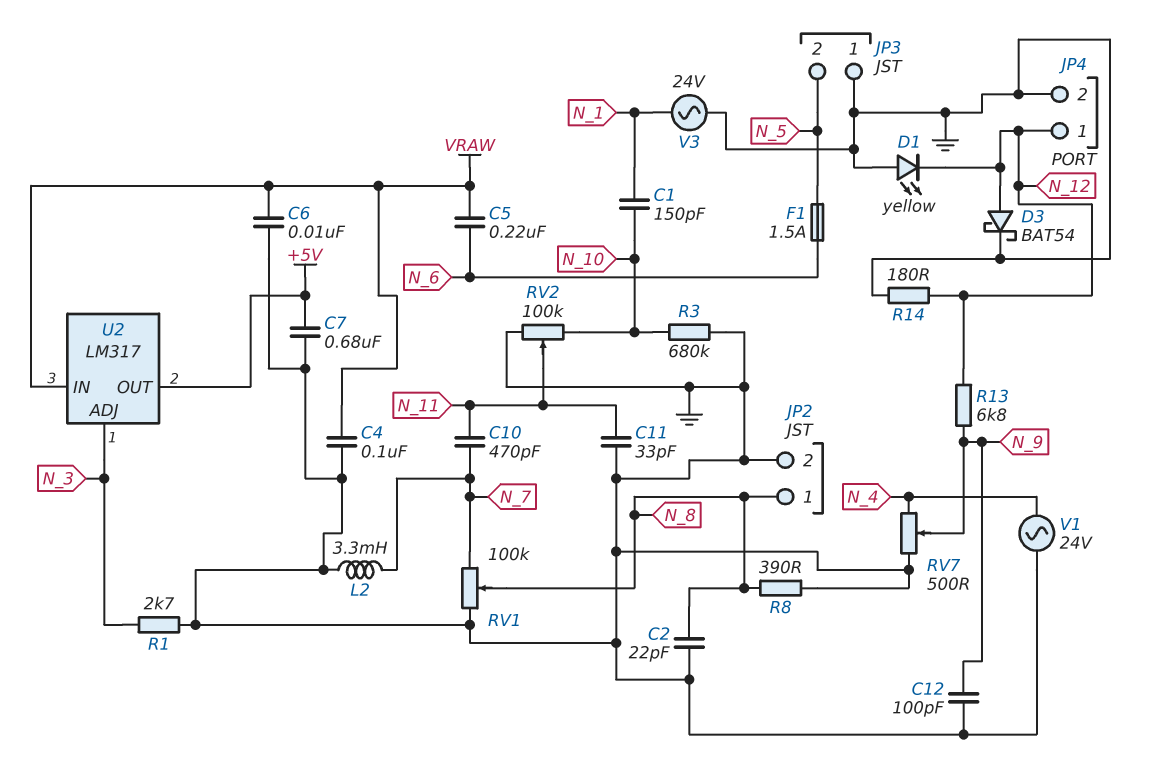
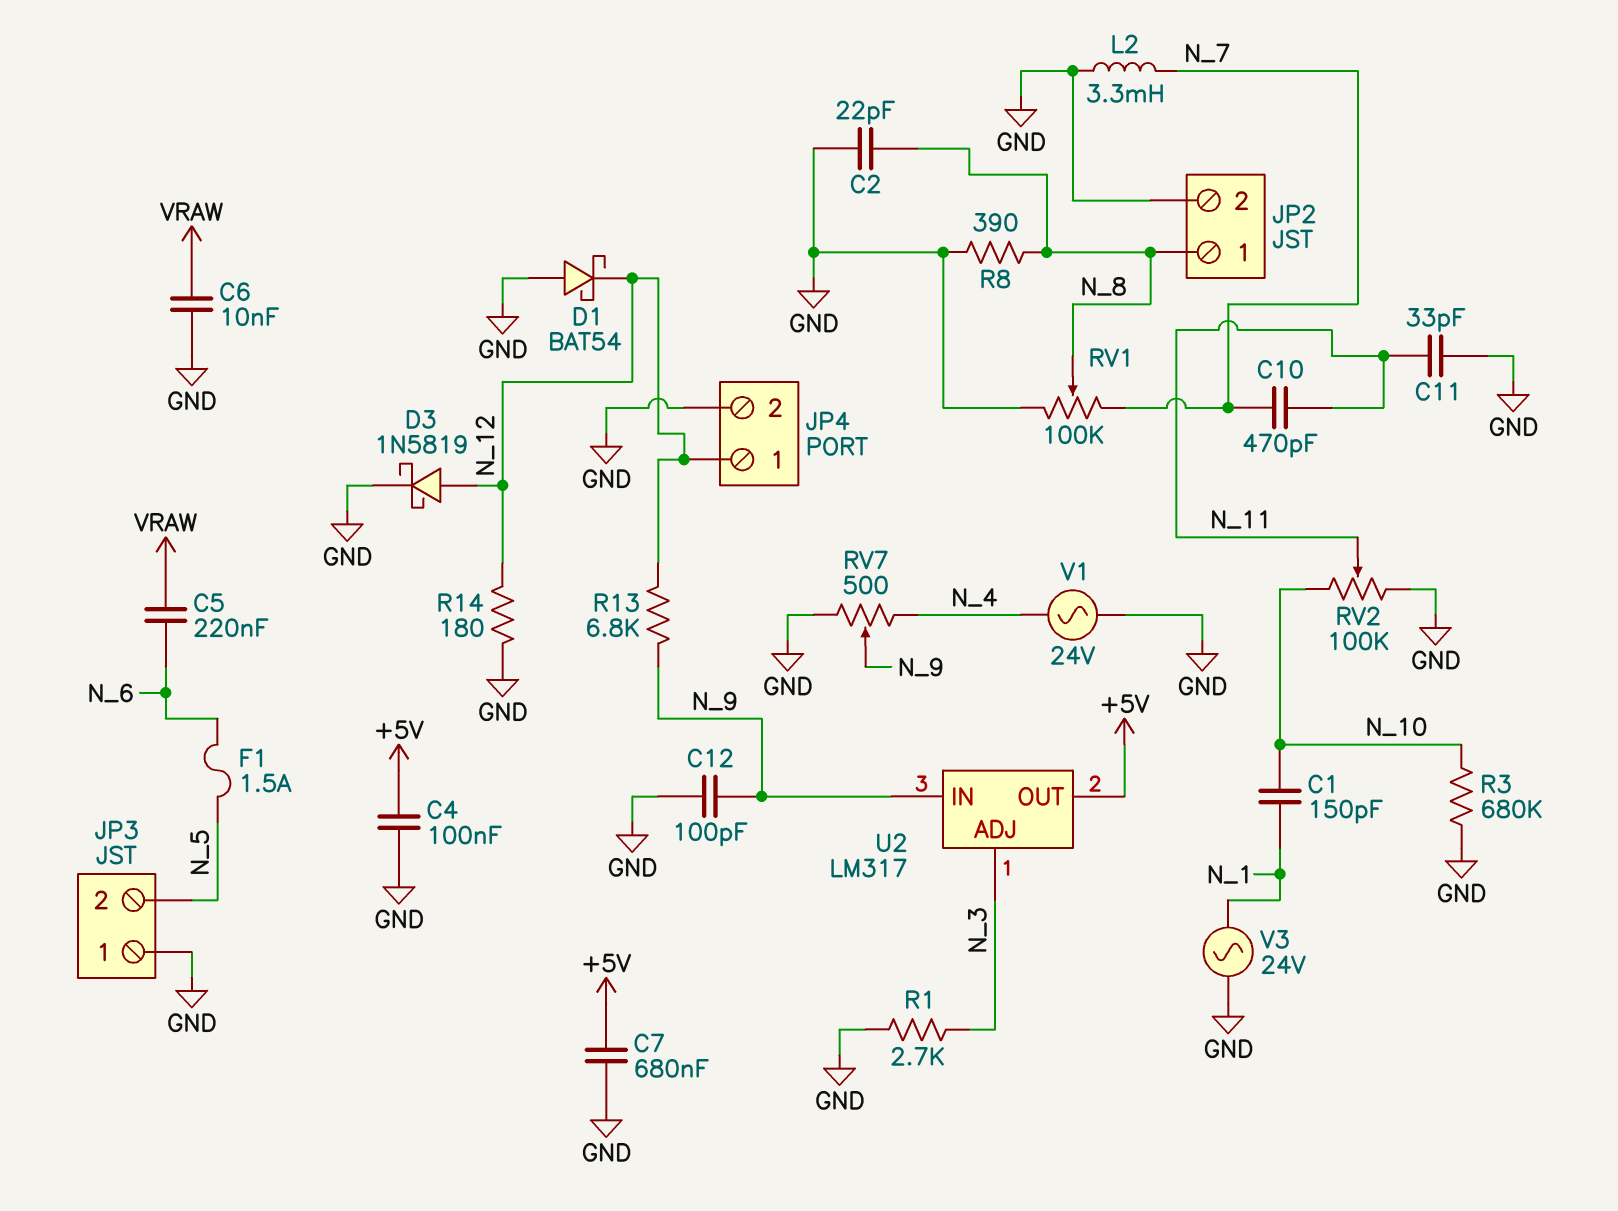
C4: 100nF (GND, VRAW) -> 100nF (+5V, GND)
D1: LED yellow (A GND, K N_12) -> schottky BAT54 (A GND, K N_12)
D3: schottky BAT54 (A N_12, K GND) -> schottky 1N5819 (A N_12, K GND)
U2 pin IN: VRAW -> N_9

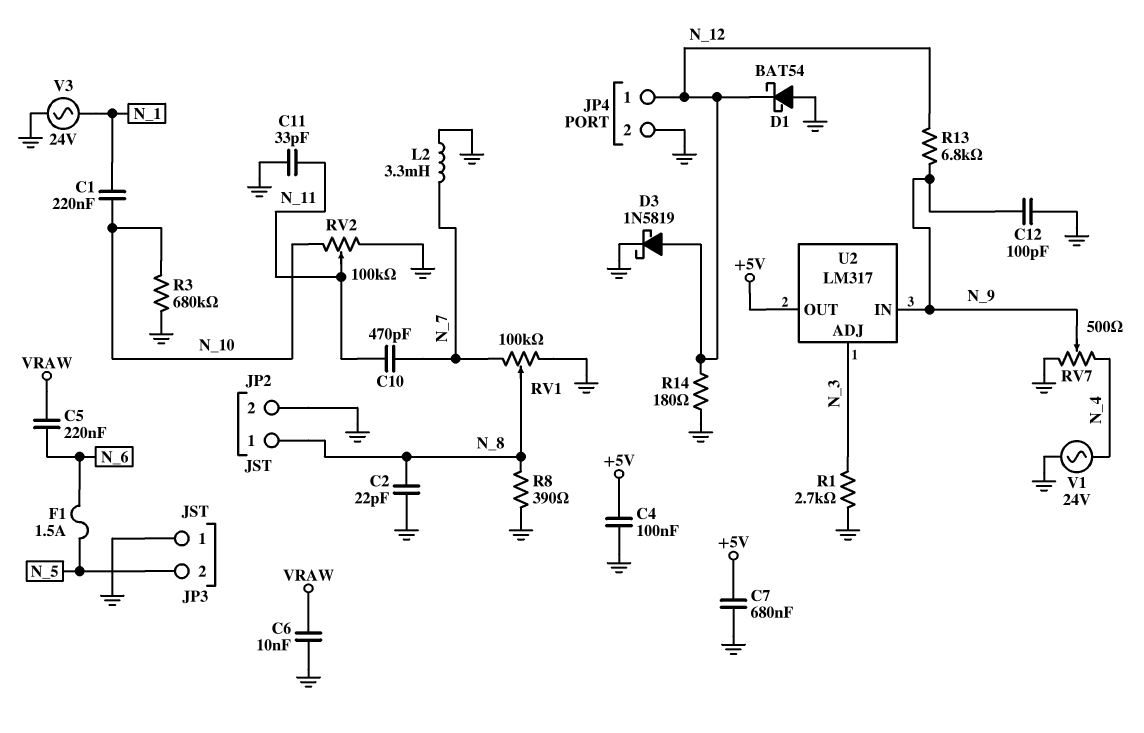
C1: 150pF (N_1, N_10) -> 220nF (N_1, N_10)

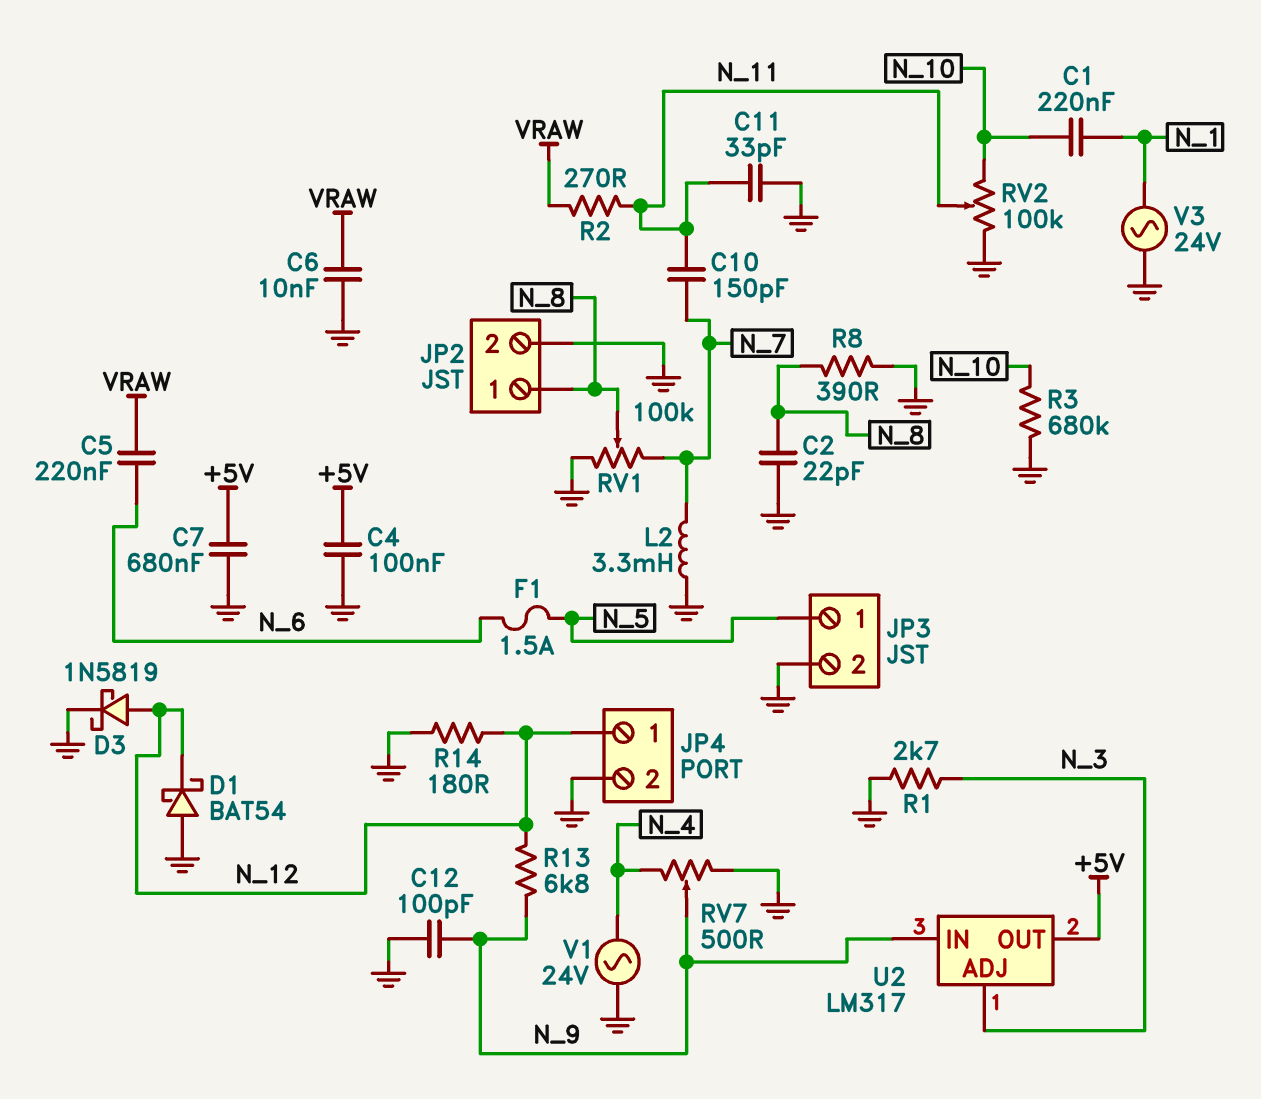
C10: 470pF (N_7, N_11) -> 150pF (N_7, N_11)
JP3 pin 1: GND -> N_5
JP3 pin 2: N_5 -> GND
R2: none -> 270 (N_11, VRAW)

